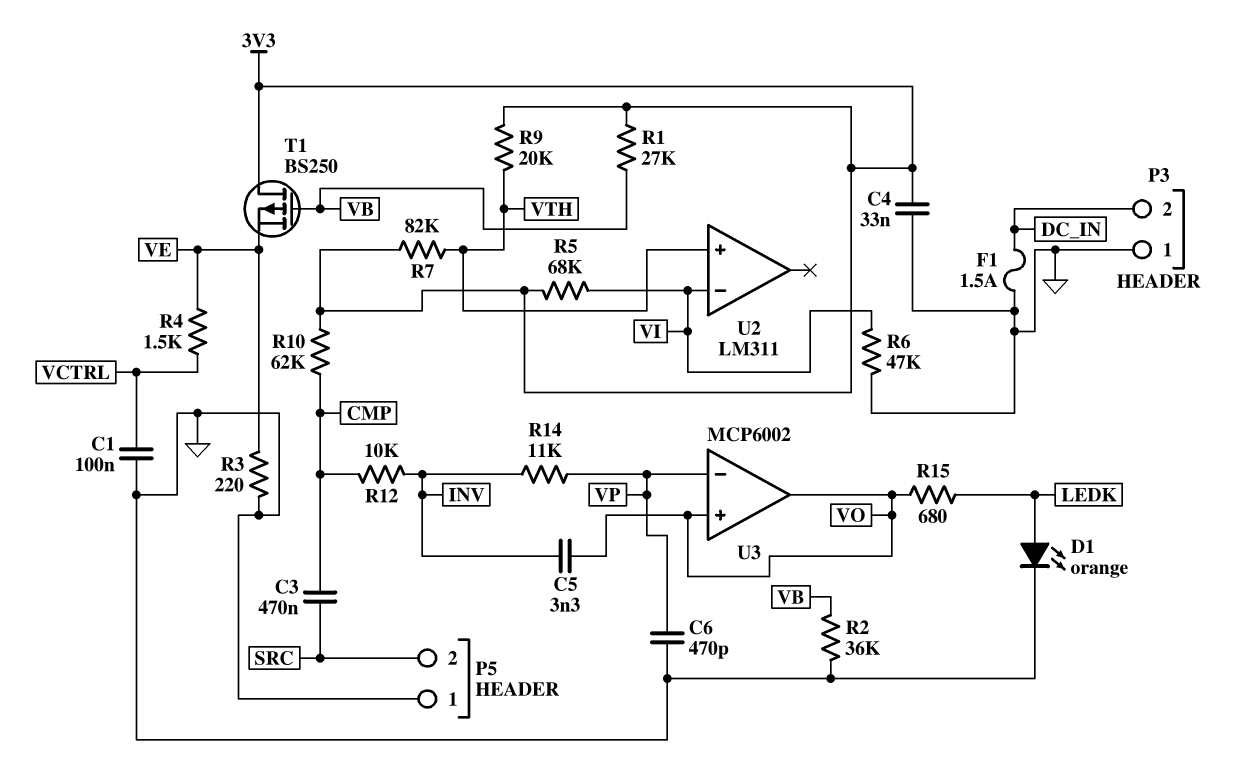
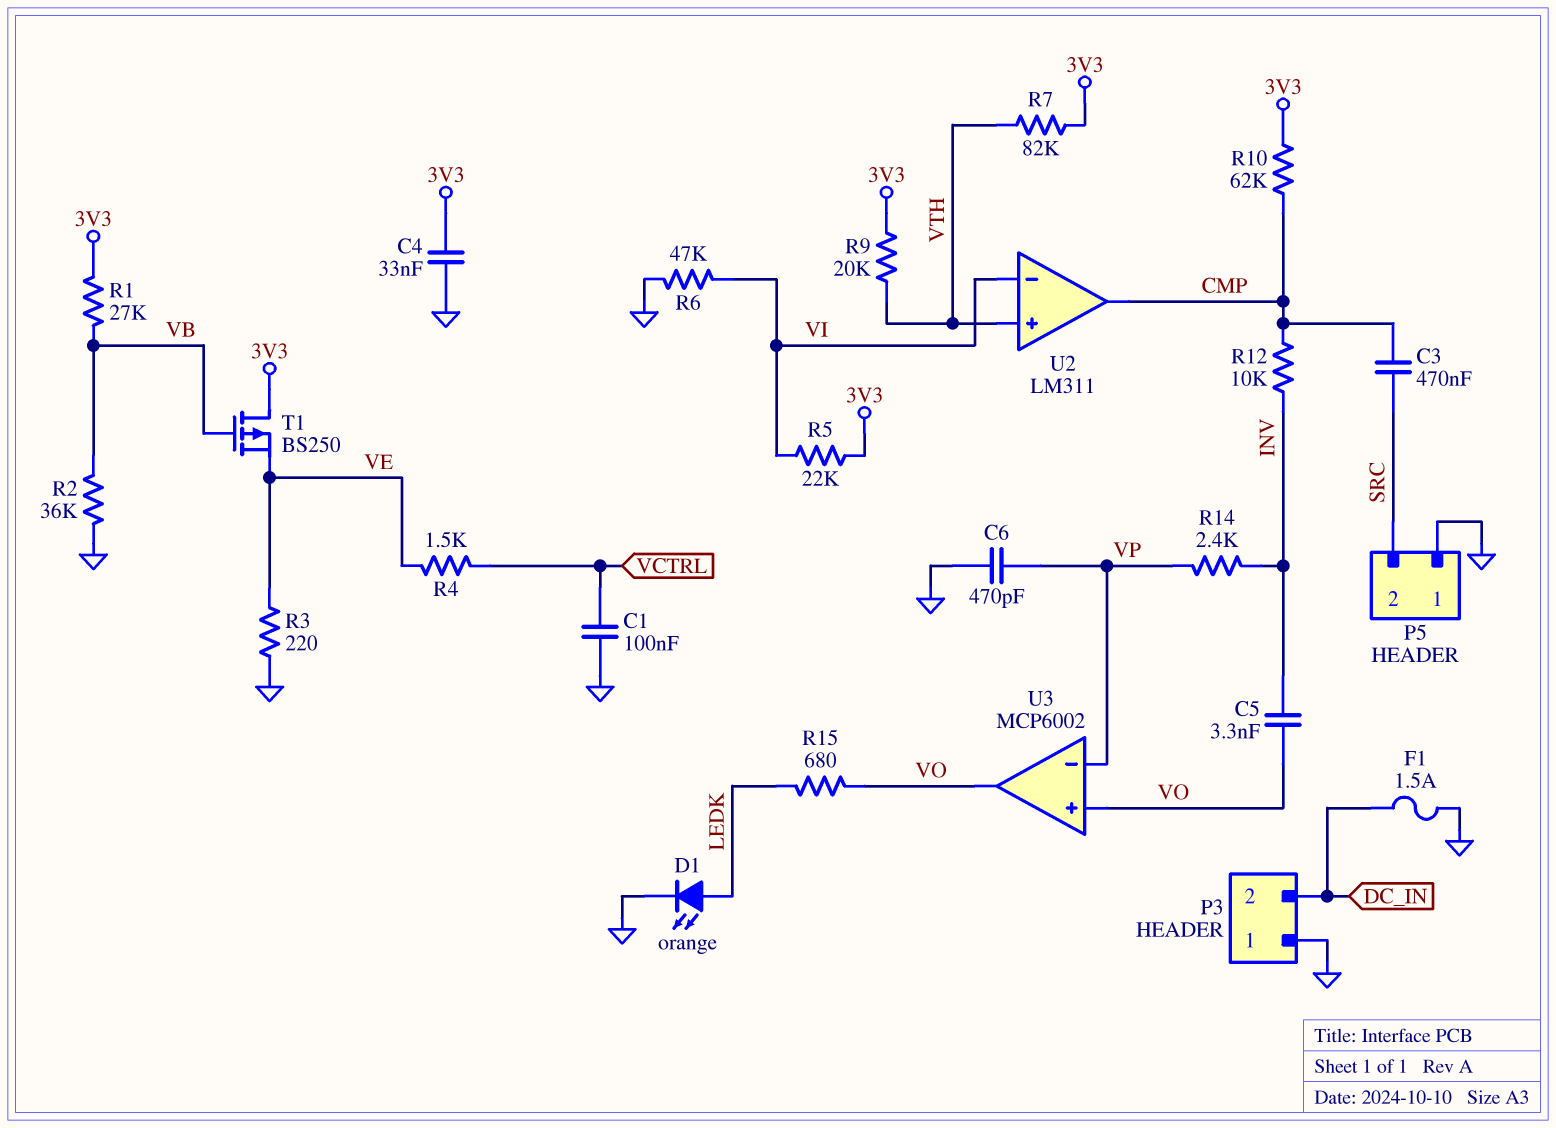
R5: 68k (3V3, VI) -> 22k (3V3, VI)
R14: 11k (INV, VP) -> 2.4k (INV, VP)
U2 pin out: none -> CMP

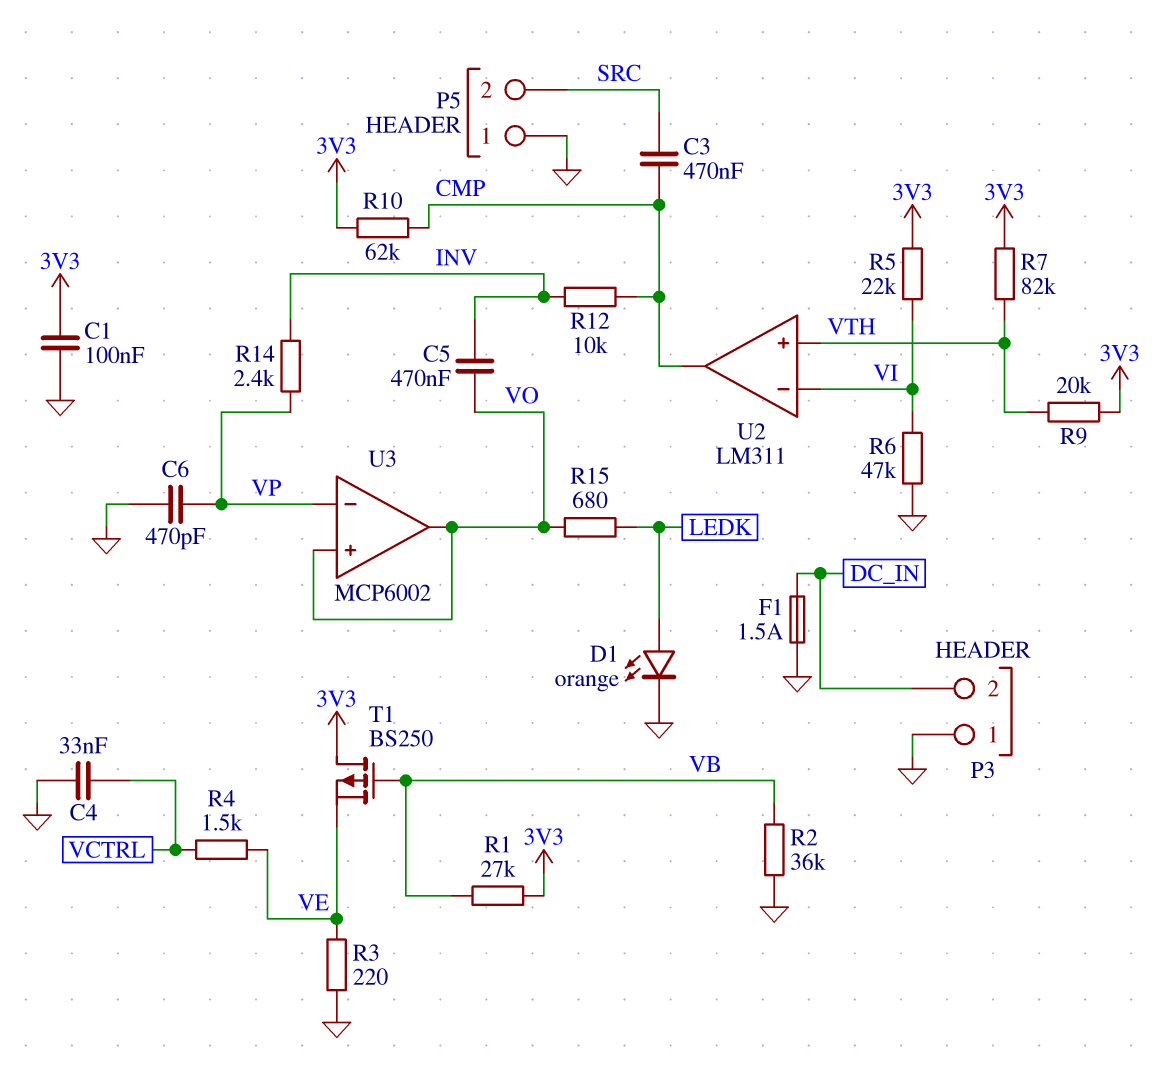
C1: 100nF (GND, VCTRL) -> 100nF (3V3, GND)
C4: 33nF (3V3, GND) -> 33nF (GND, VCTRL)
C5: 3.3nF (INV, VO) -> 470nF (INV, VO)

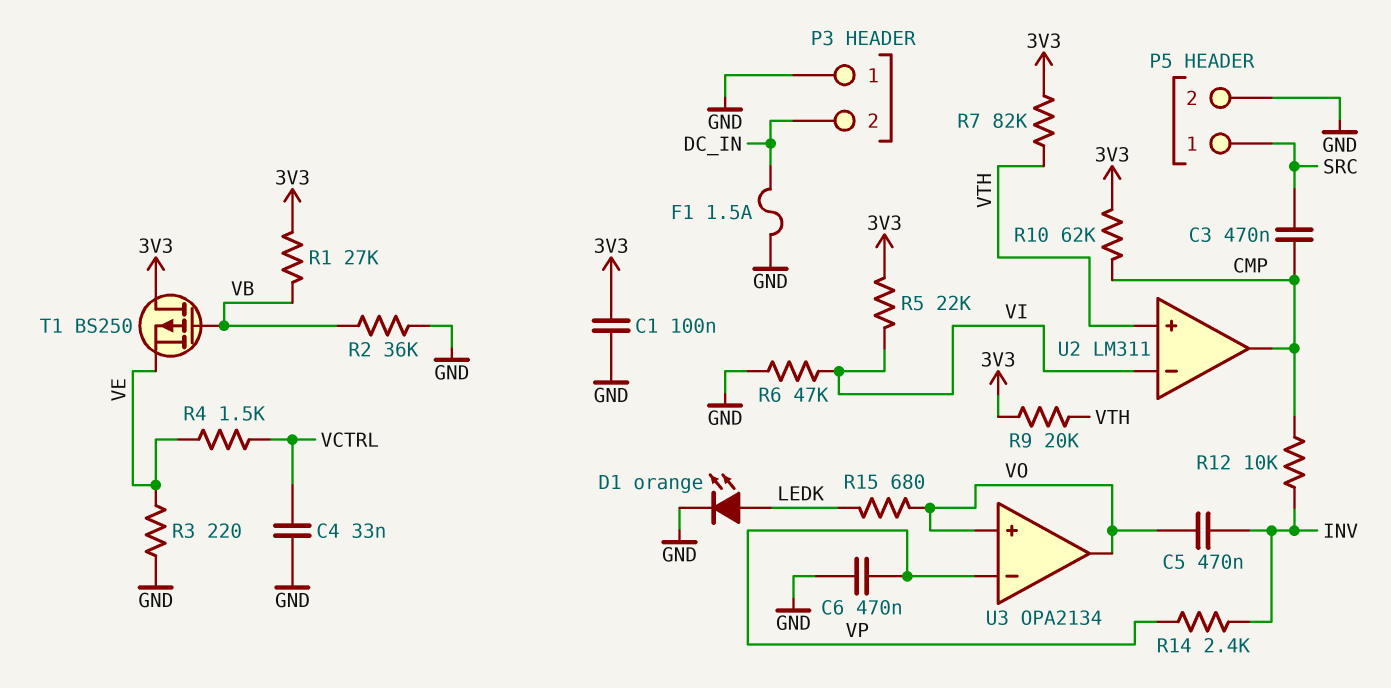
C6: 470pF (GND, VP) -> 470nF (GND, VP)
P5 pin 1: GND -> SRC
P5 pin 2: SRC -> GND
U3: MCP6002 -> OPA2134

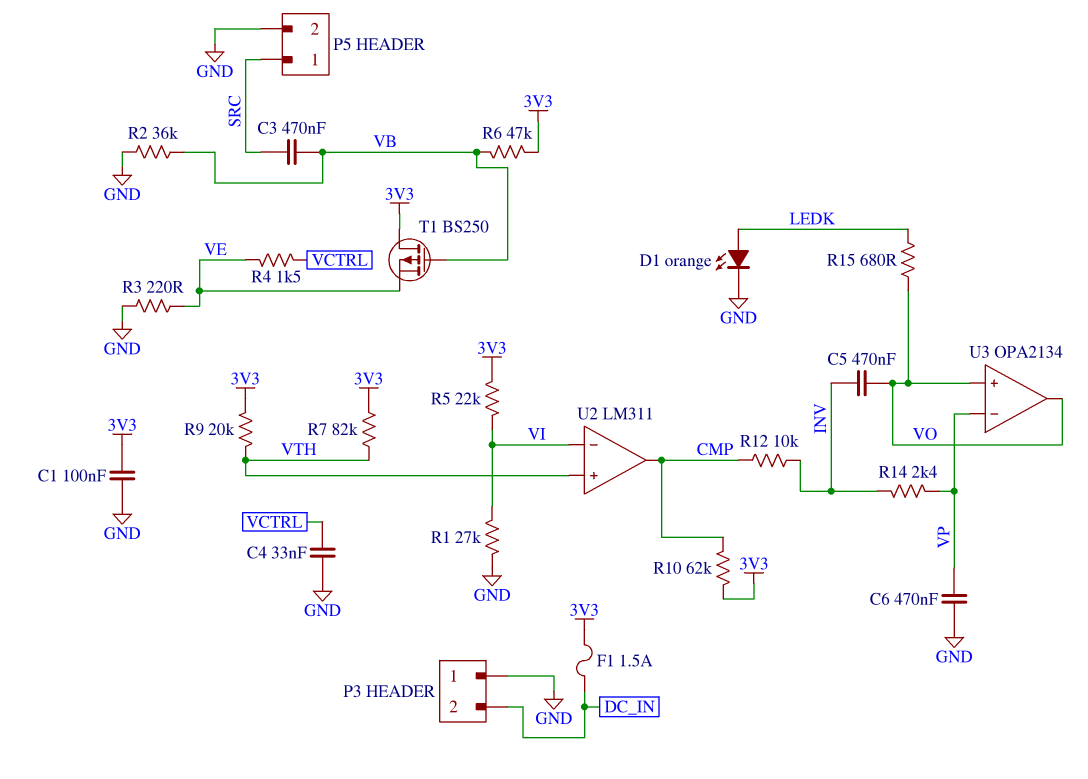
C3: 470nF (CMP, SRC) -> 470nF (SRC, VB)
F1: 1.5A (DC_IN, GND) -> 1.5A (3V3, DC_IN)
R1: 27k (3V3, VB) -> 27k (GND, VI)
R6: 47k (GND, VI) -> 47k (3V3, VB)

